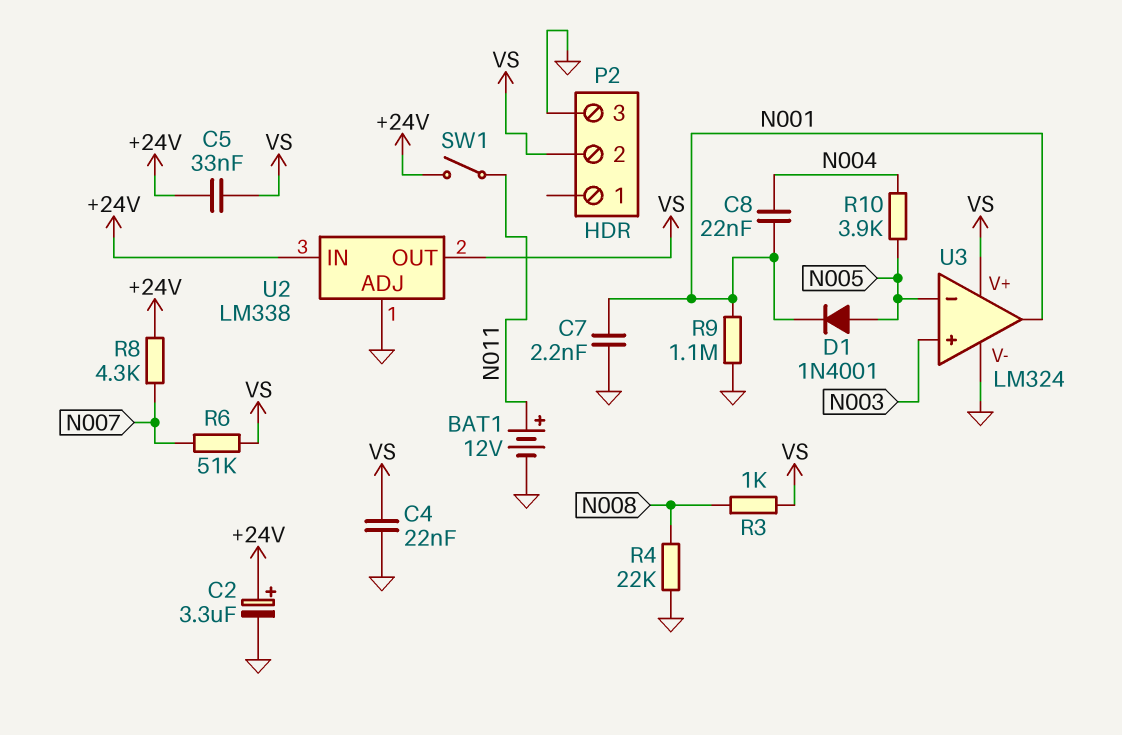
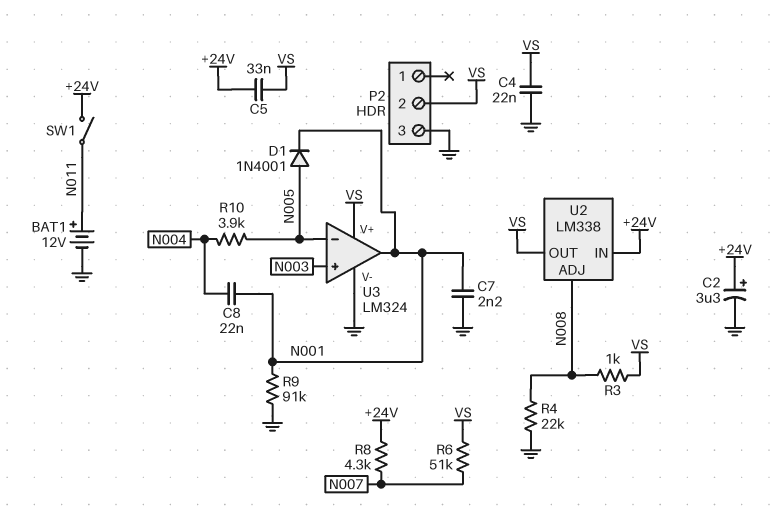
R9: 1.1M (GND, N001) -> 91k (GND, N001)
U2 pin ADJ: GND -> N008

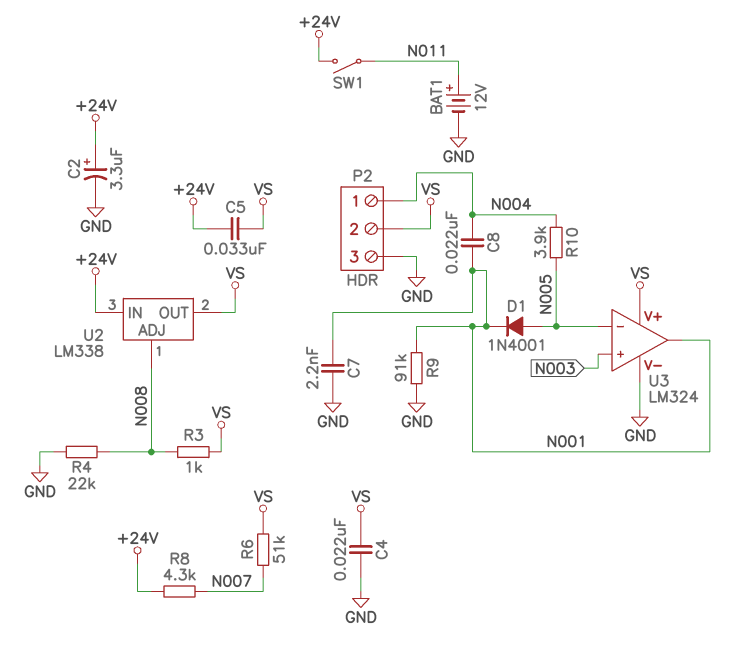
P2 pin 1: none -> N004

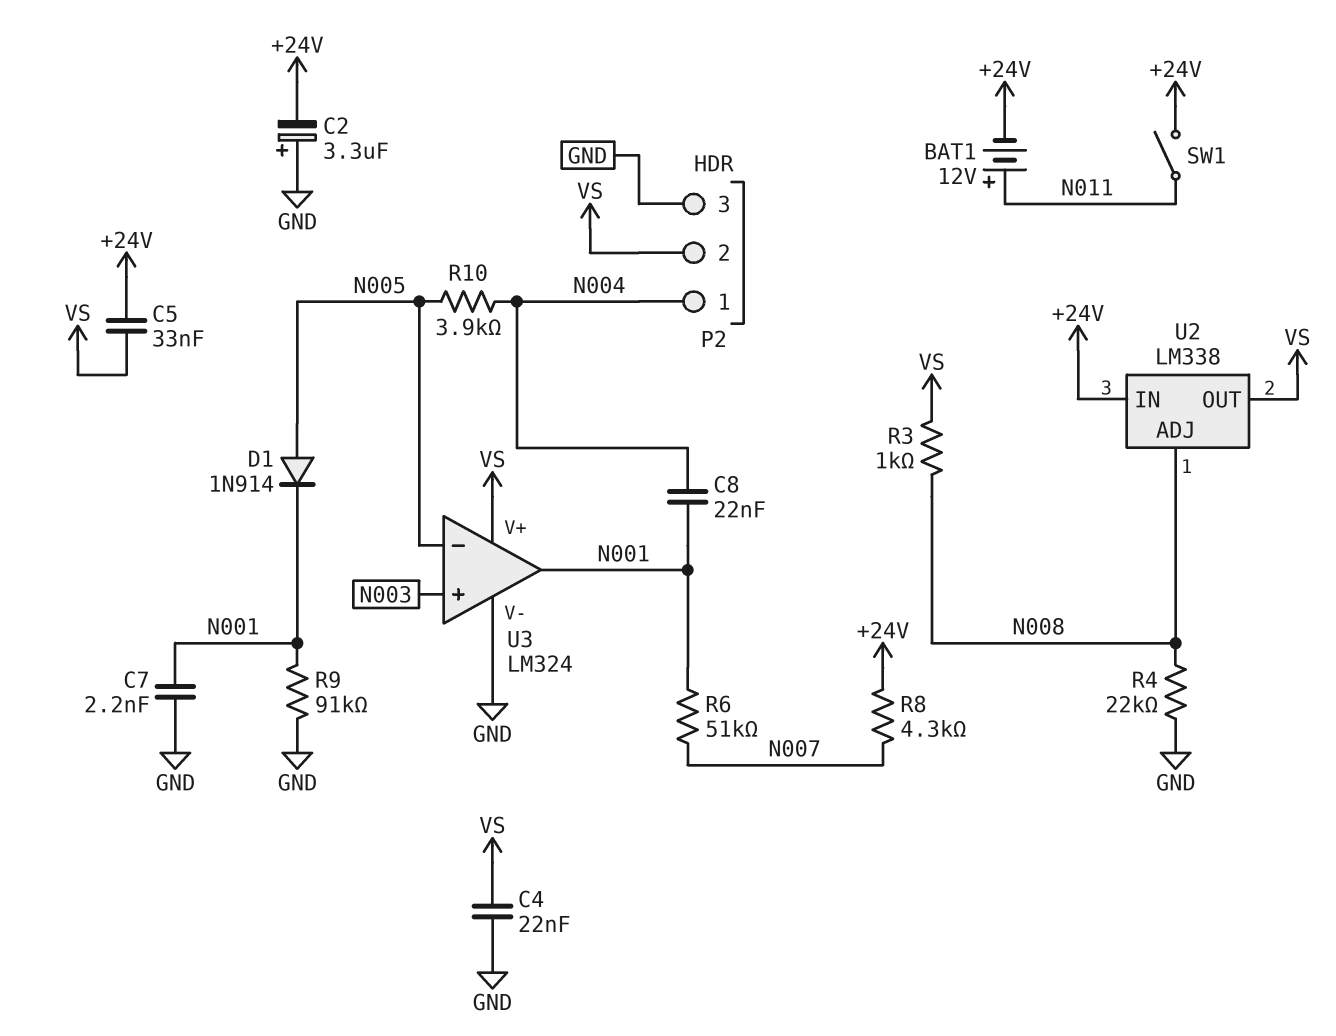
BAT1: 12V (plus N011, minus GND) -> 12V (plus N011, minus +24V)
C2: 3.3uF (plus +24V, minus GND) -> 3.3uF (plus GND, minus +24V)
D1: diode 1N4001 (A N005, K N001) -> diode 1N914 (A N005, K N001)
R6: 51k (N007, VS) -> 51k (N001, N007)

